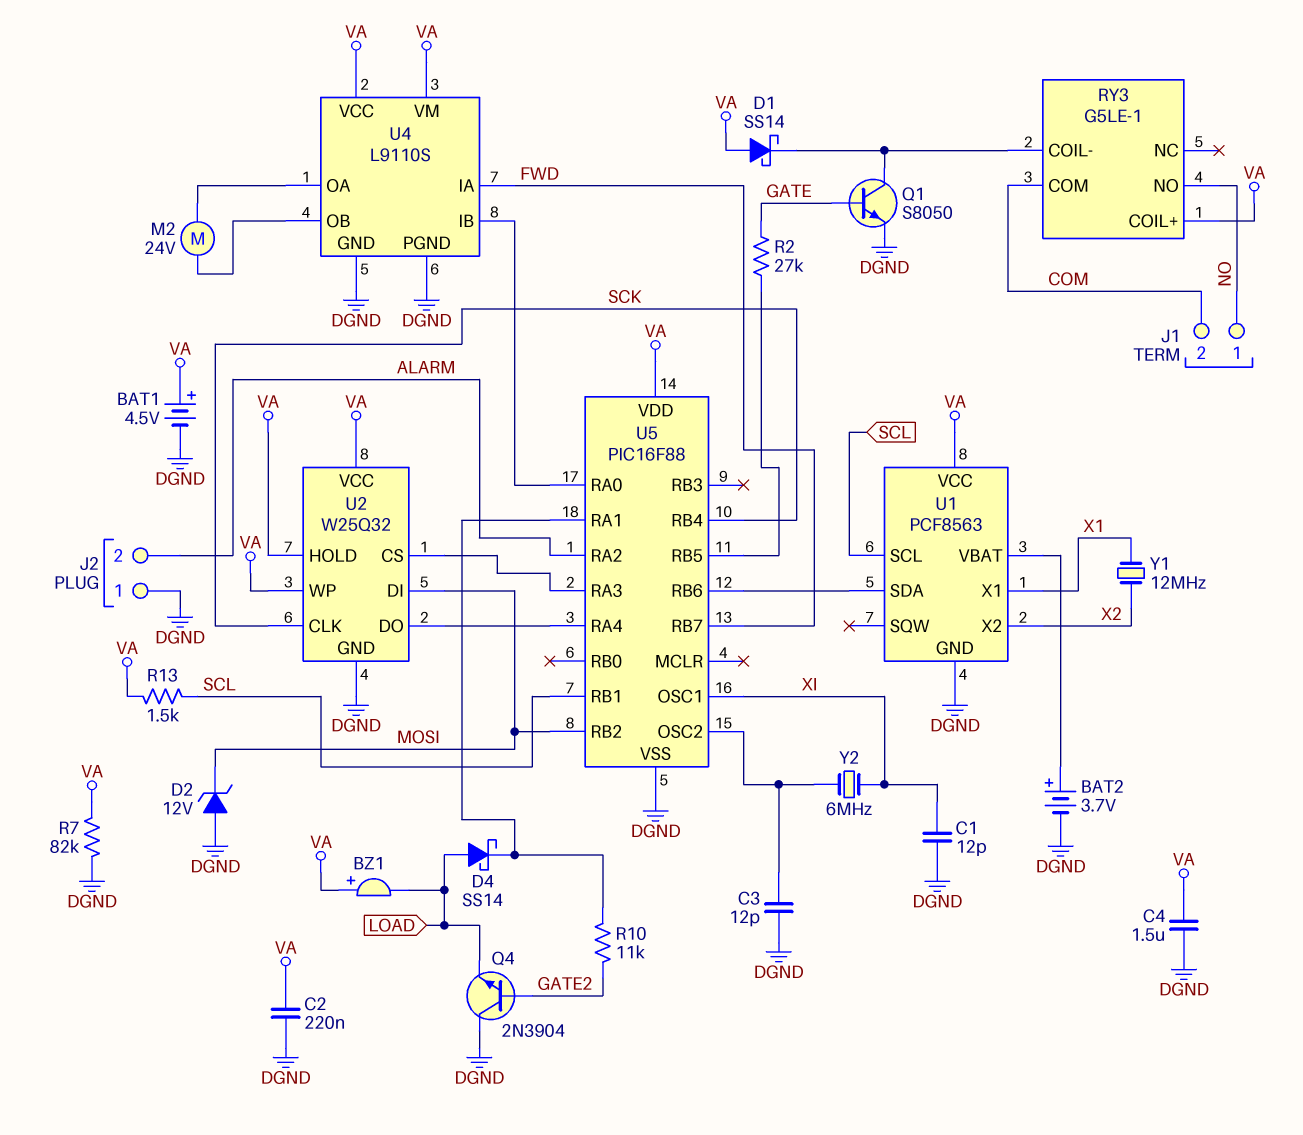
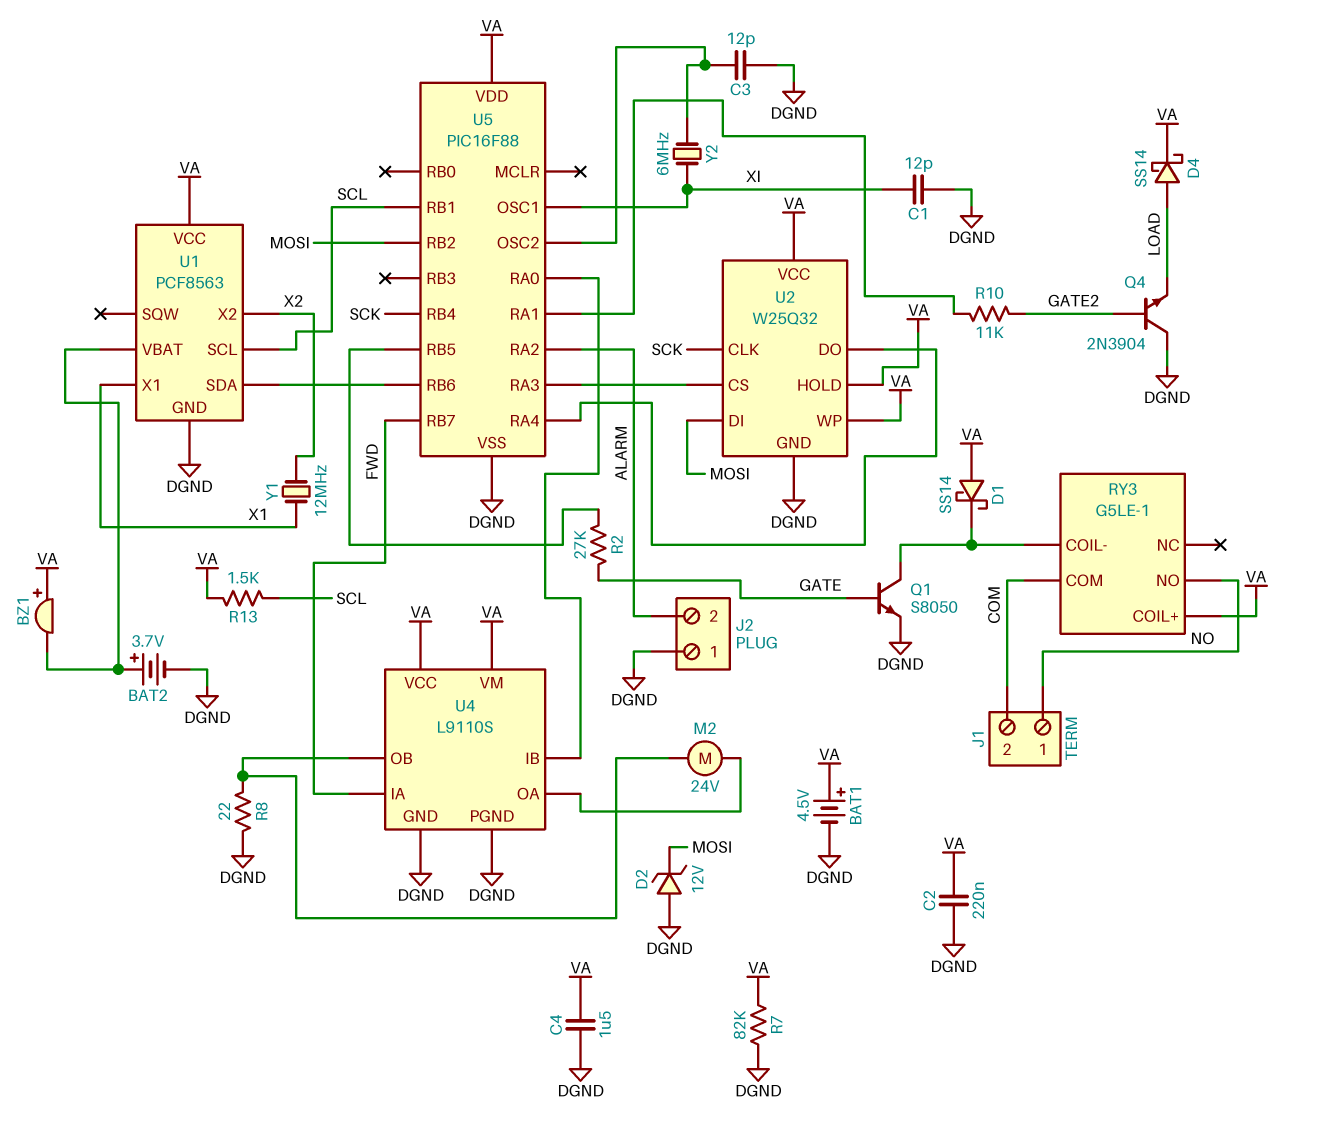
BZ1: buzzer (plus VA, minus LOAD) -> buzzer (plus VA, minus U1/VBAT)
D4: schottky SS14 (A LOAD, K U5/RA1) -> schottky SS14 (A LOAD, K VA)
R8: none -> 22 (DGND, U4/OB)

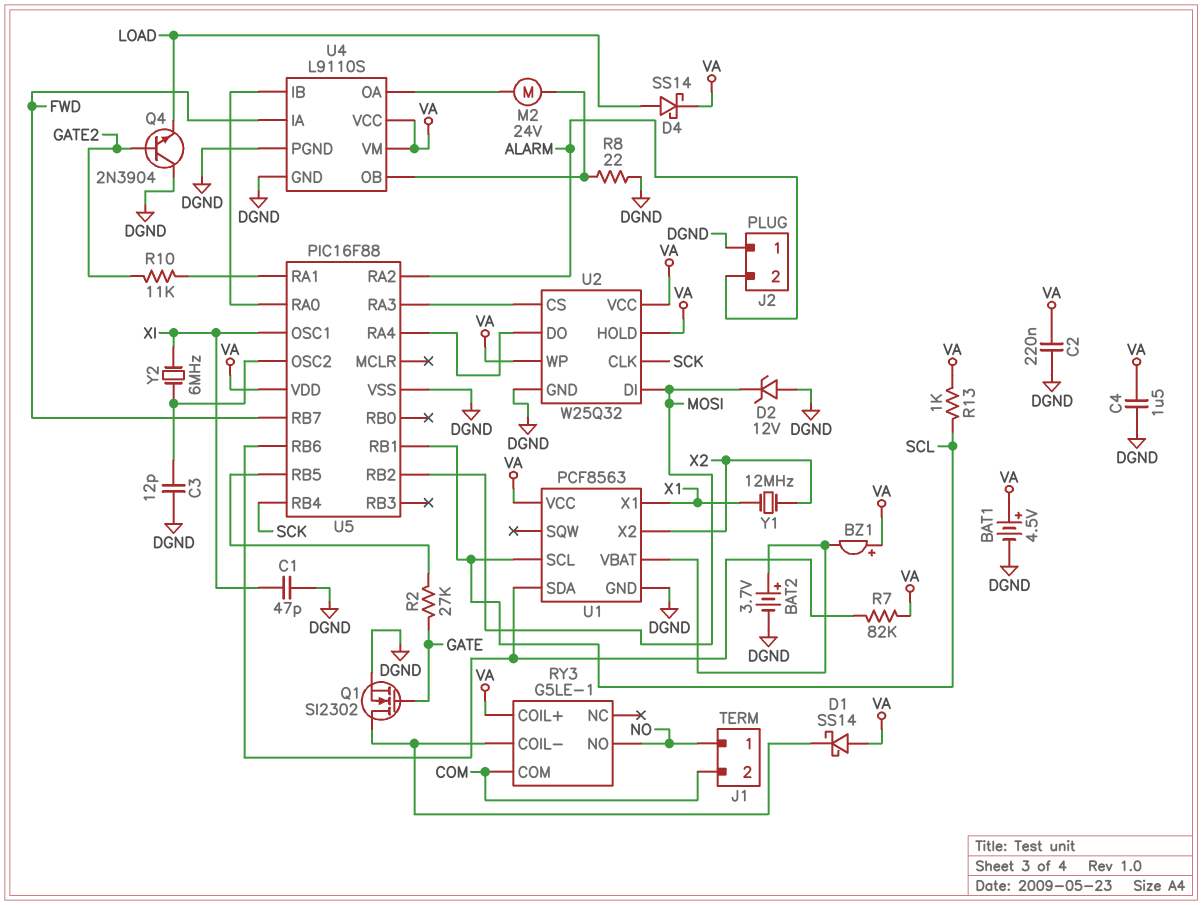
C1: 12pF (DGND, XI) -> 47pF (DGND, XI)
Q1: NPN S8050 (B GATE, C RY3/COIL-, E DGND) -> NMOS SI2302 (G GATE, D RY3/COIL-, S DGND)
R7: 82k (DGND, VA) -> 82k (U1/SDA, VA)
R13: 1.5k (SCL, VA) -> 1k (SCL, VA)

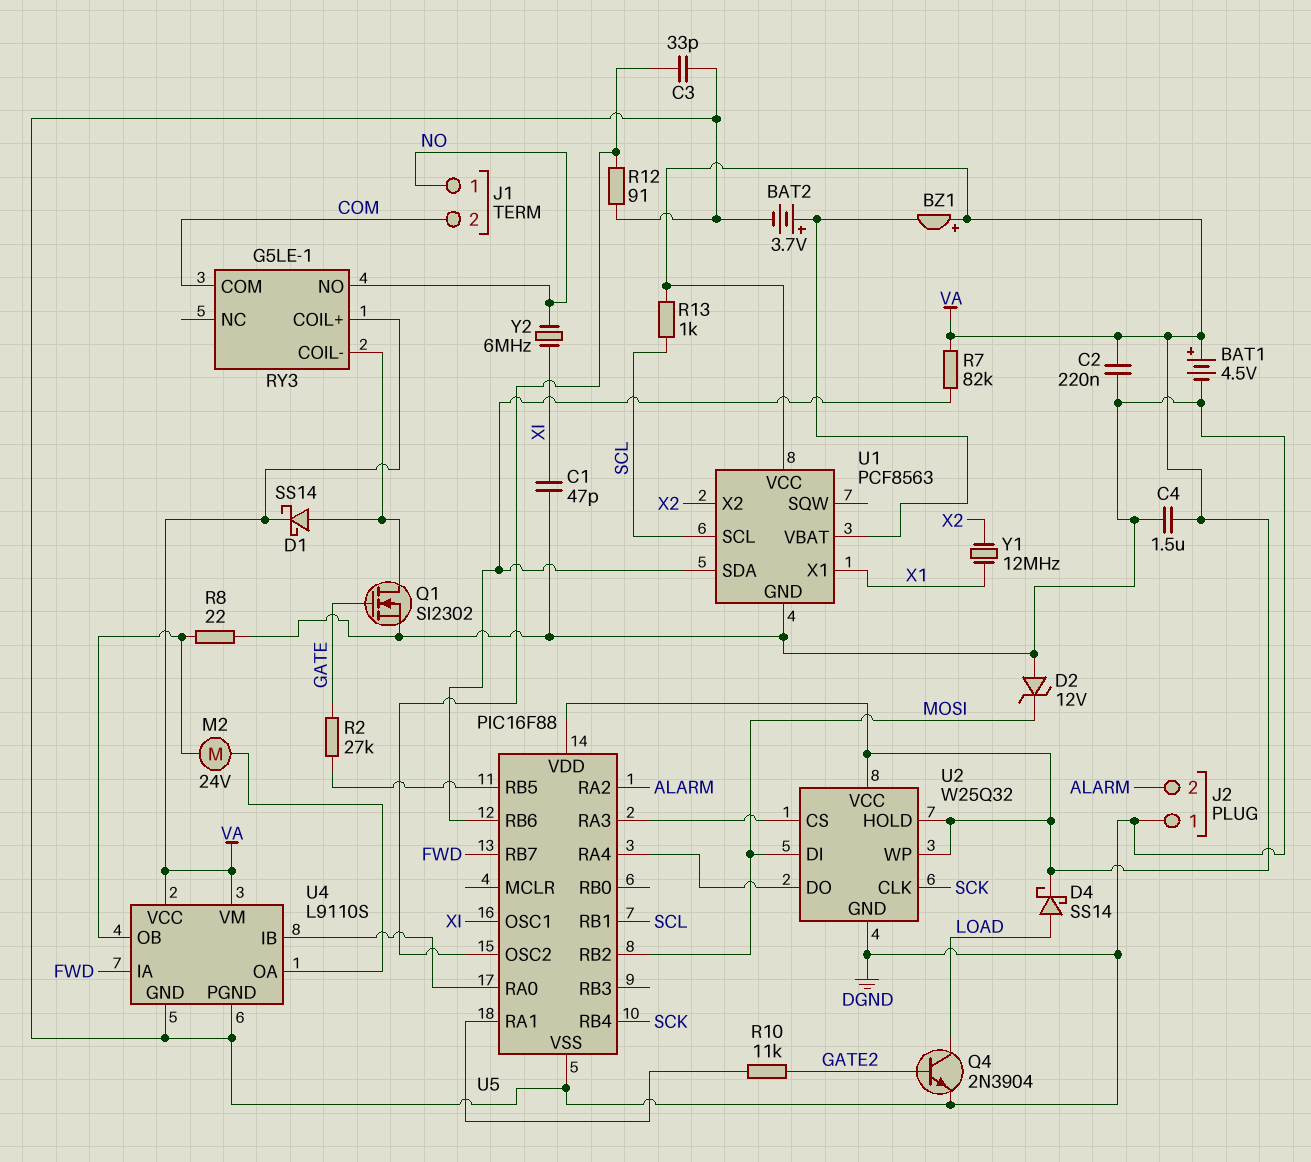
C3: 12pF (DGND, U5/OSC2) -> 33pF (DGND, U5/OSC2)
D1: schottky SS14 (A VA, K RY3/COIL-) -> schottky SS14 (A RY3/COIL-, K VA)
Q4: NPN 2N3904 (B GATE2, C DGND, E LOAD) -> NPN 2N3904 (B GATE2, C LOAD, E DGND)
R12: none -> 91 (DGND, U5/OSC2)
Y2: 6MHz (U5/OSC2, XI) -> 6MHz (NO, XI)

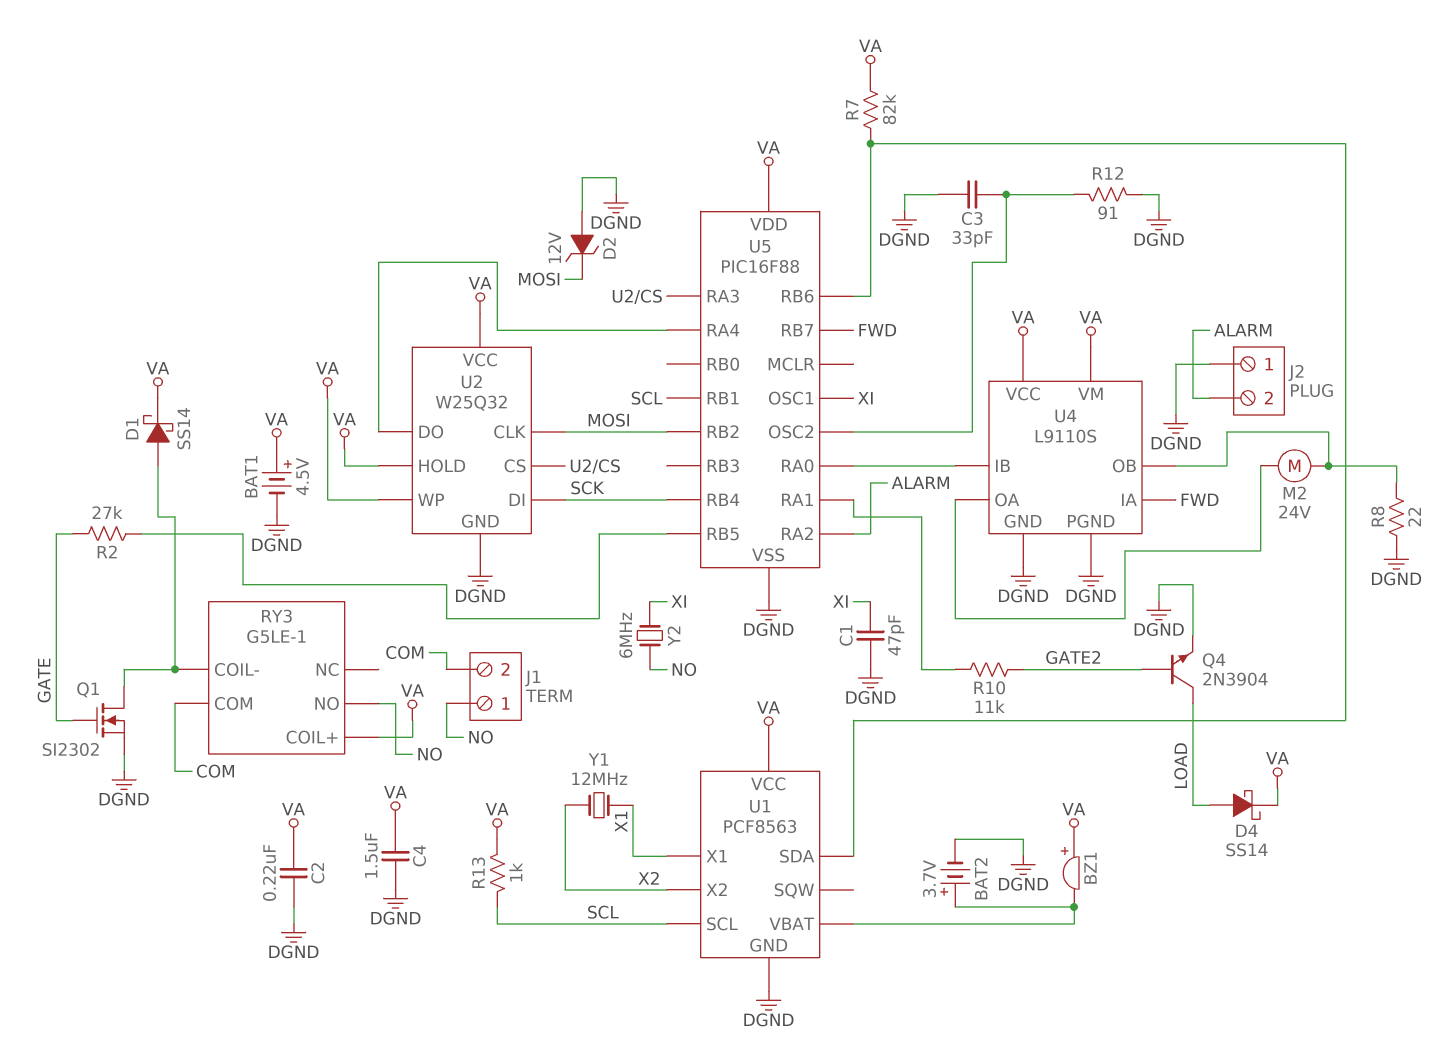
U2 pin CLK: SCK -> MOSI
U2 pin DI: MOSI -> SCK

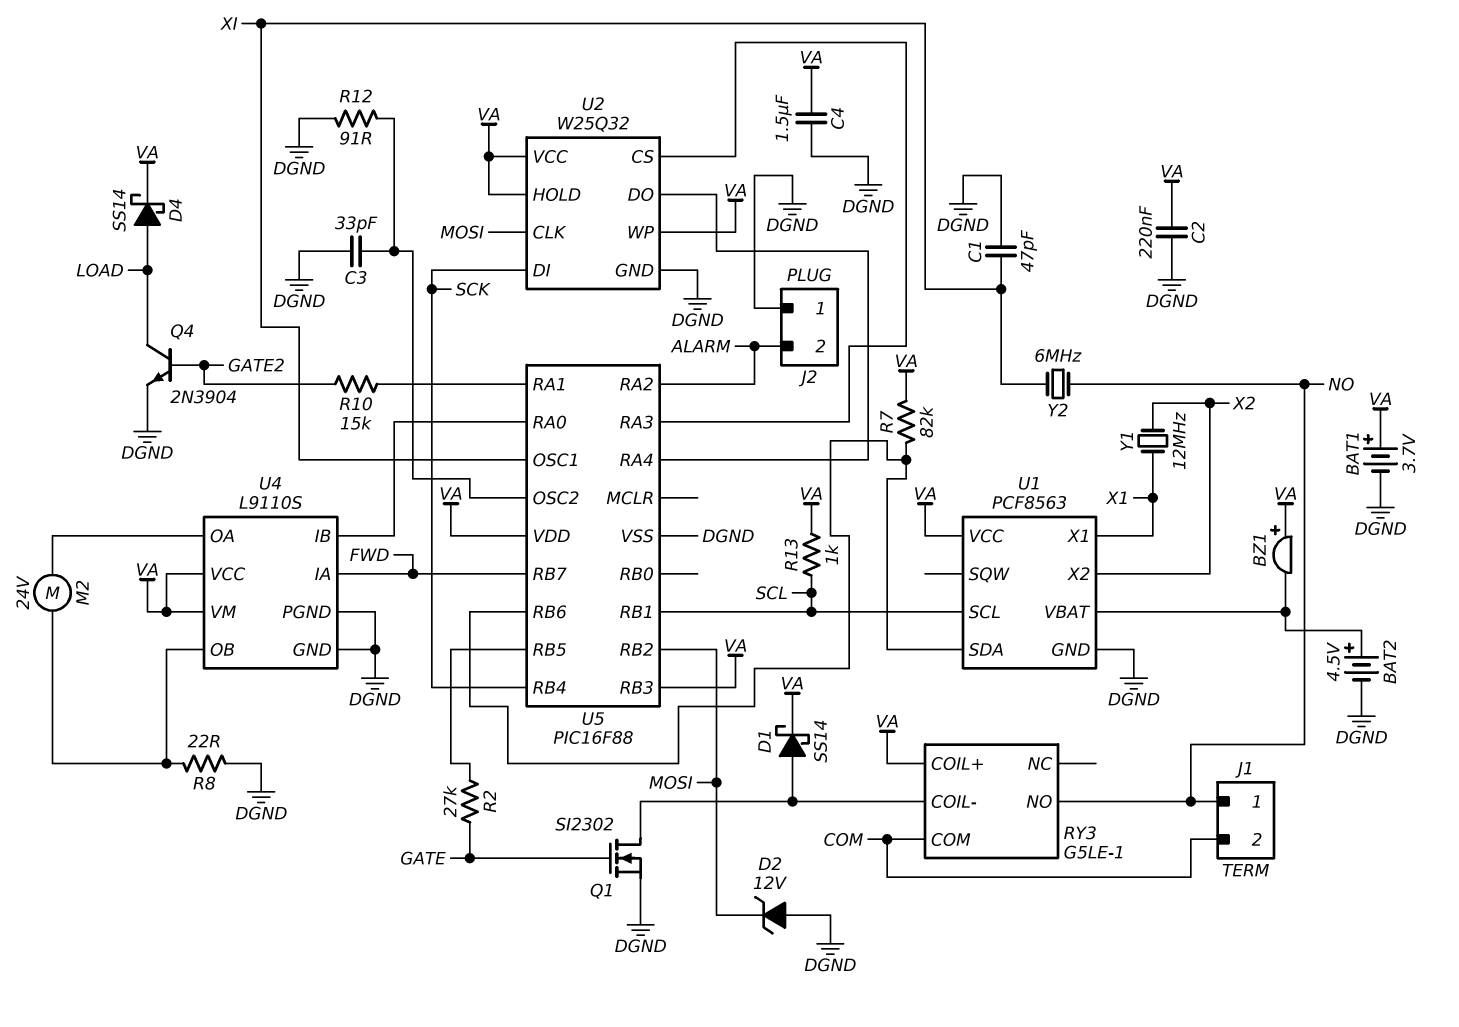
BAT1: 4.5V (plus VA, minus DGND) -> 3.7V (plus VA, minus DGND)
BAT2: 3.7V (plus U1/VBAT, minus DGND) -> 4.5V (plus U1/VBAT, minus DGND)
R10: 11k (GATE2, U5/RA1) -> 15k (GATE2, U5/RA1)
U5 pin RB3: none -> VA

